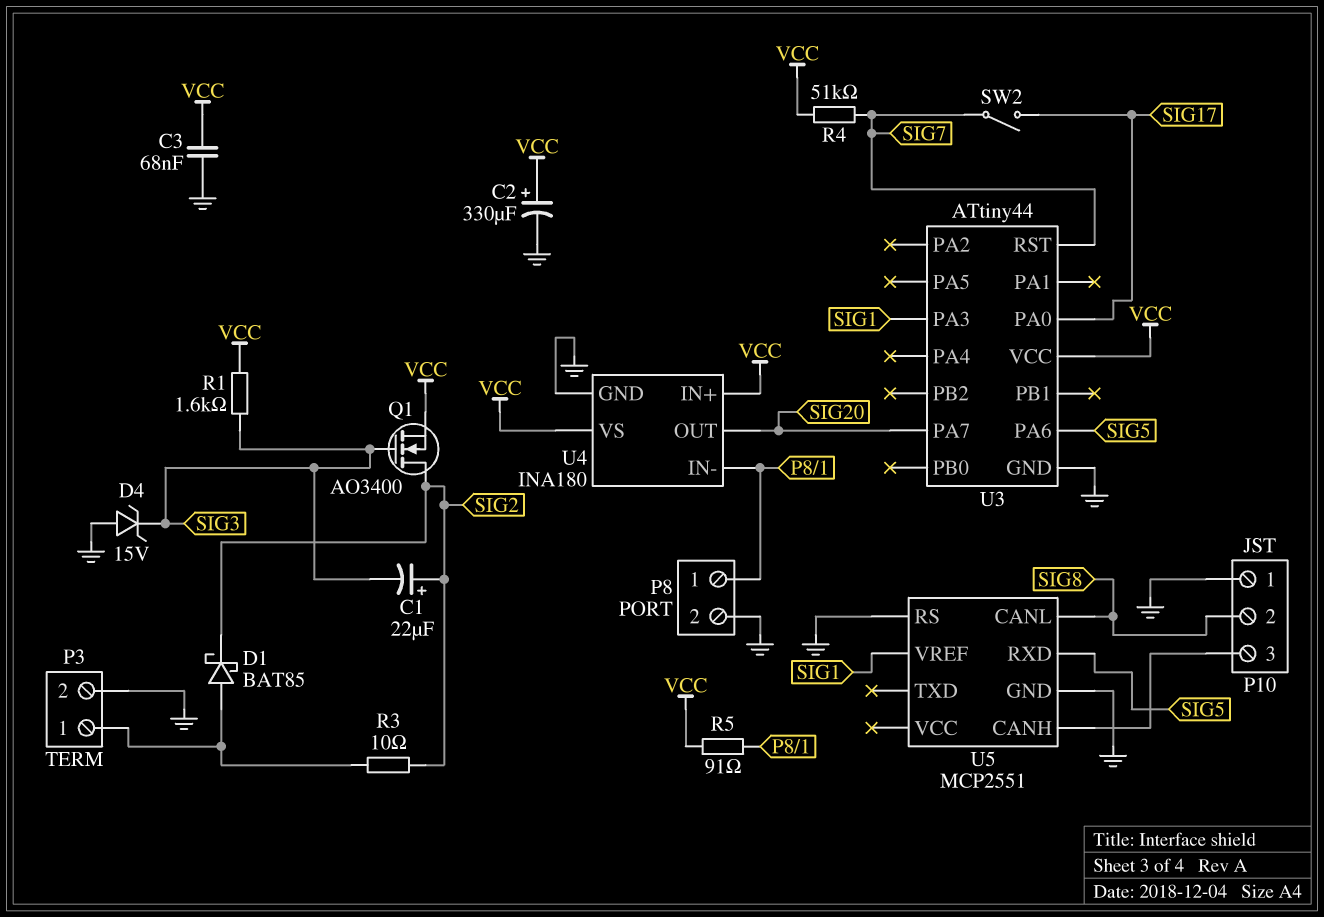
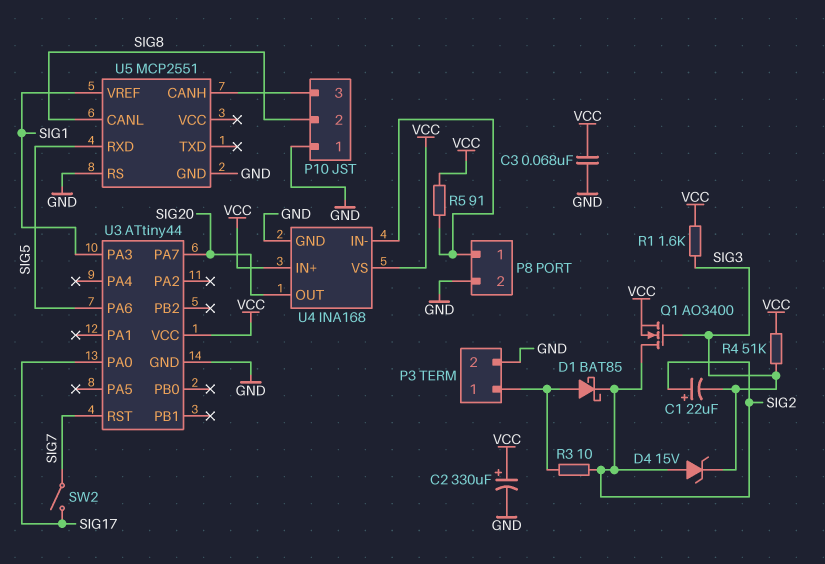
D4: zener 15V (A GND, K SIG3) -> zener 15V (A SIG2, K SIG3)
R4: 51k (SIG7, VCC) -> 51k (SIG3, VCC)
U4: INA180 -> INA168

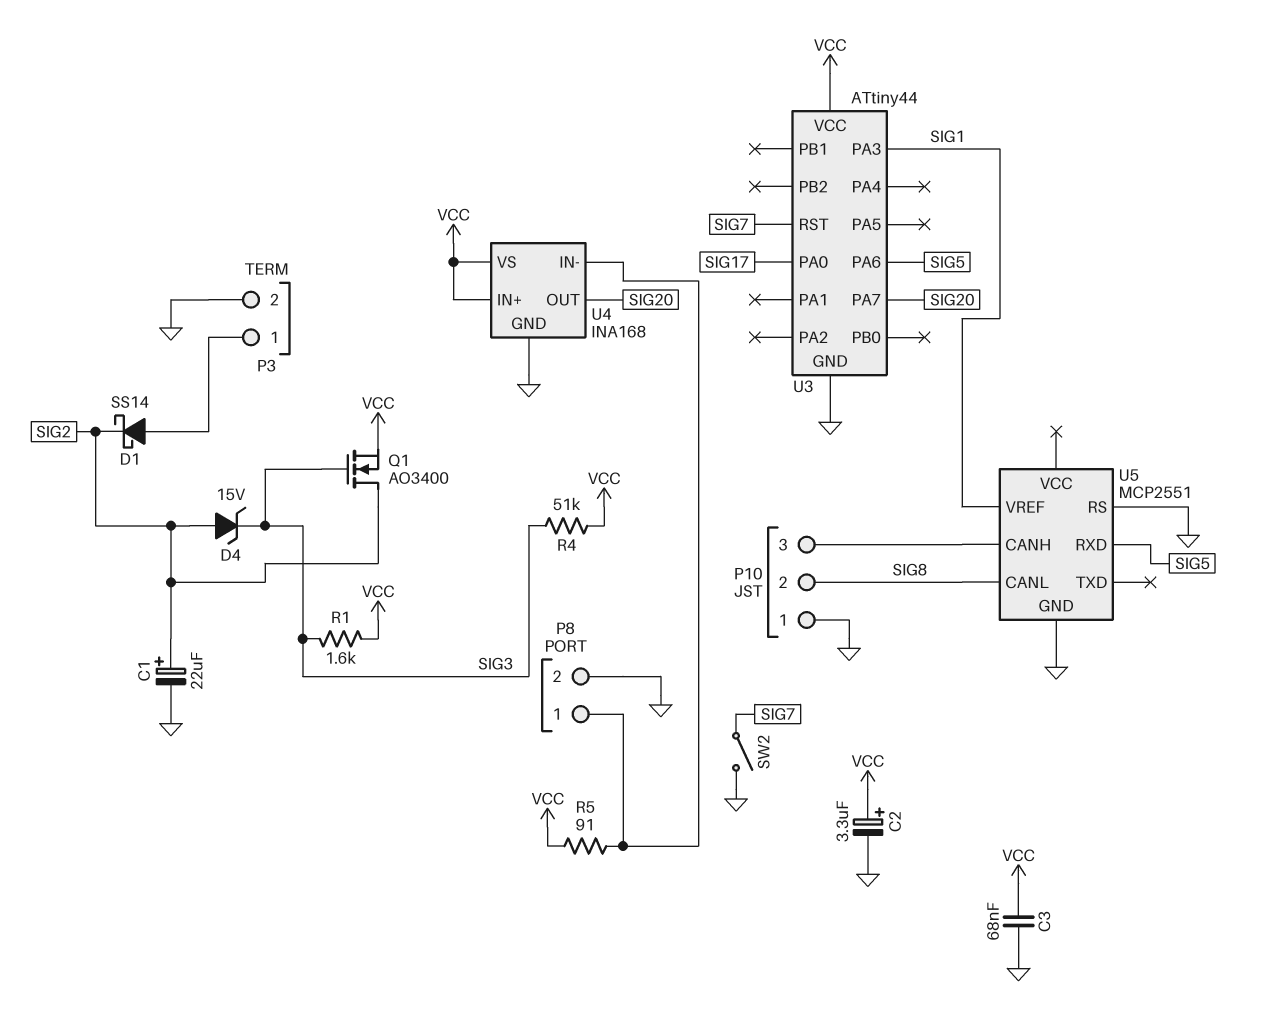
C1: 22uF (plus SIG2, minus SIG3) -> 22uF (plus SIG2, minus GND)
C2: 330uF (plus VCC, minus GND) -> 3.3uF (plus VCC, minus GND)
D1: schottky BAT85 (A P3/1, K SIG2) -> schottky SS14 (A P3/1, K SIG2)
R3: 10 (P3/1, SIG2) -> none
SW2: switch (SIG7, SIG17) -> switch (GND, SIG7)

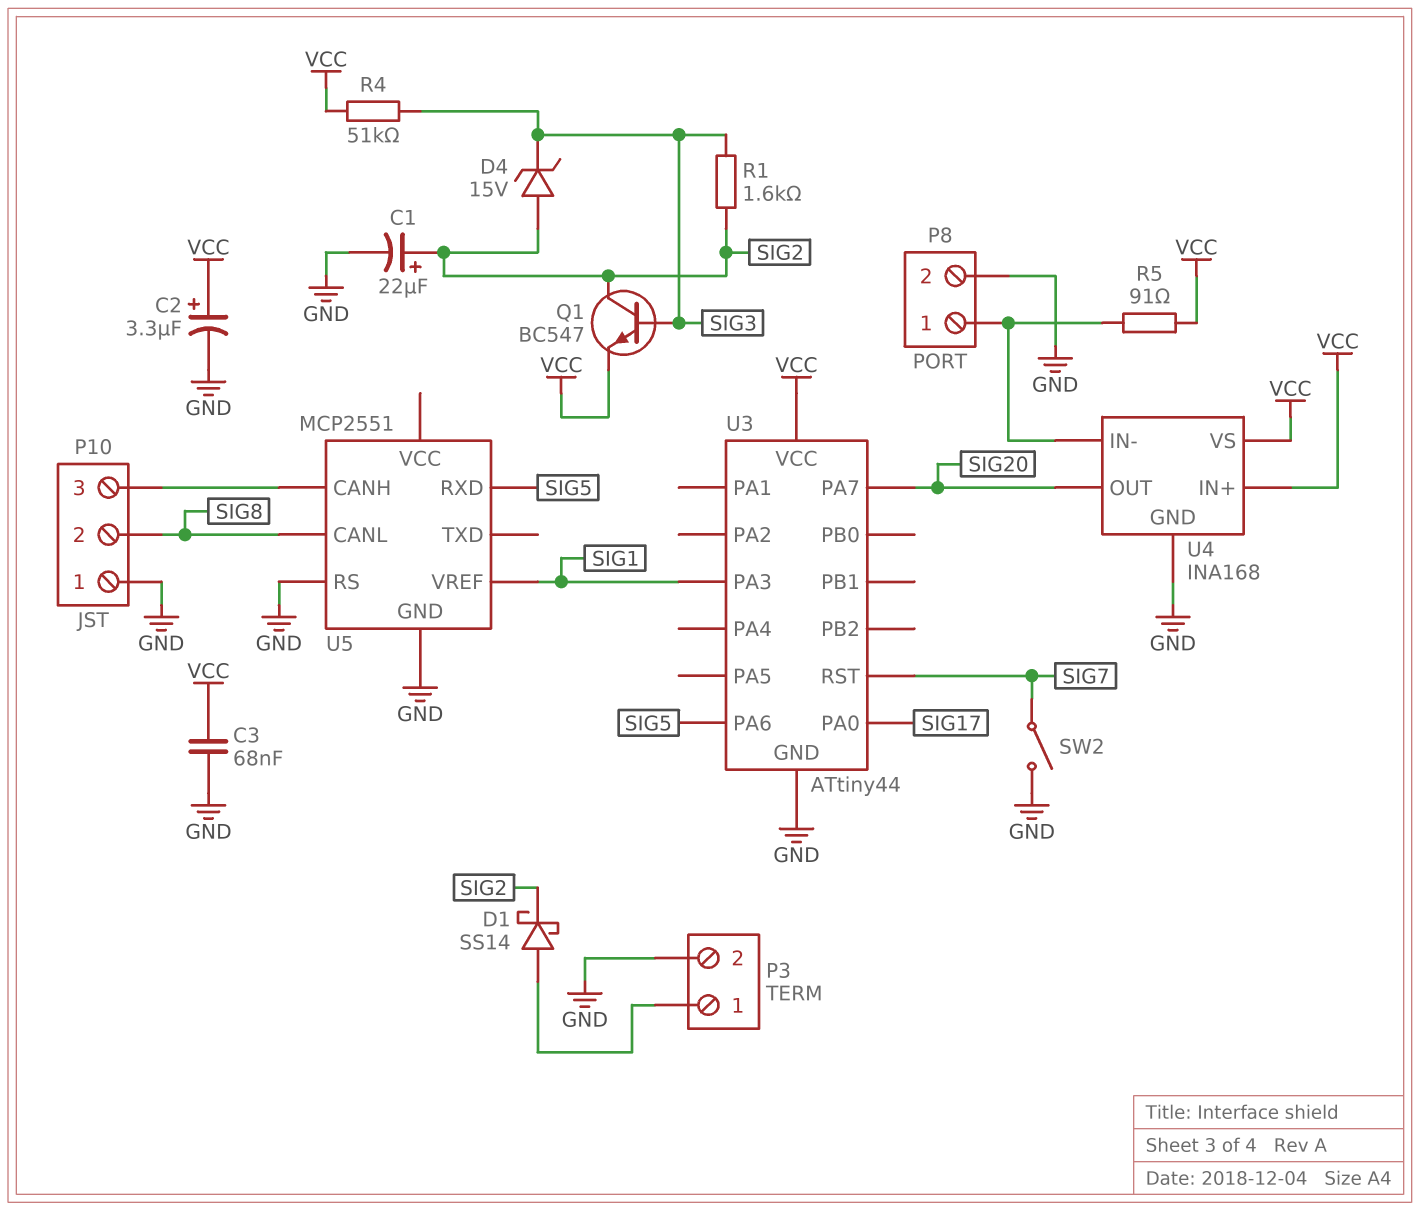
Q1: NMOS AO3400 (G SIG3, D SIG2, S VCC) -> NPN BC547 (B SIG3, C SIG2, E VCC)
R1: 1.6k (SIG3, VCC) -> 1.6k (SIG2, SIG3)

